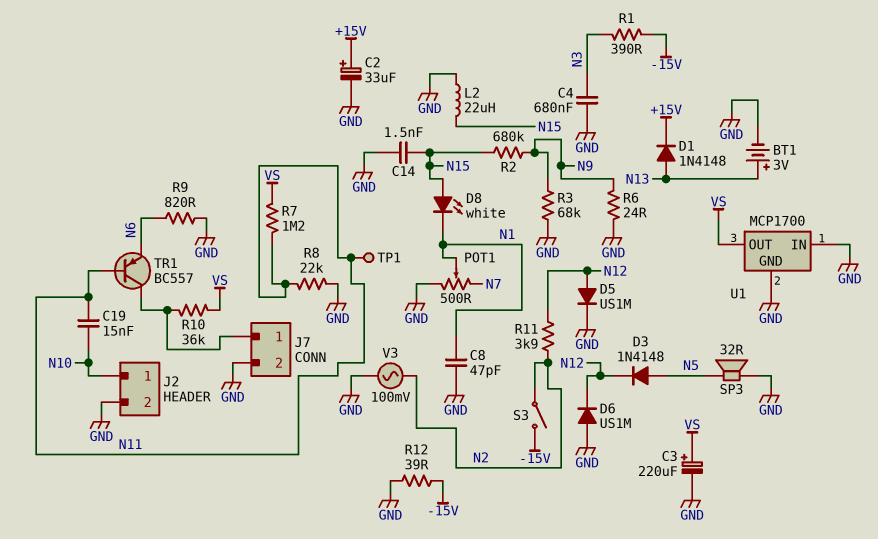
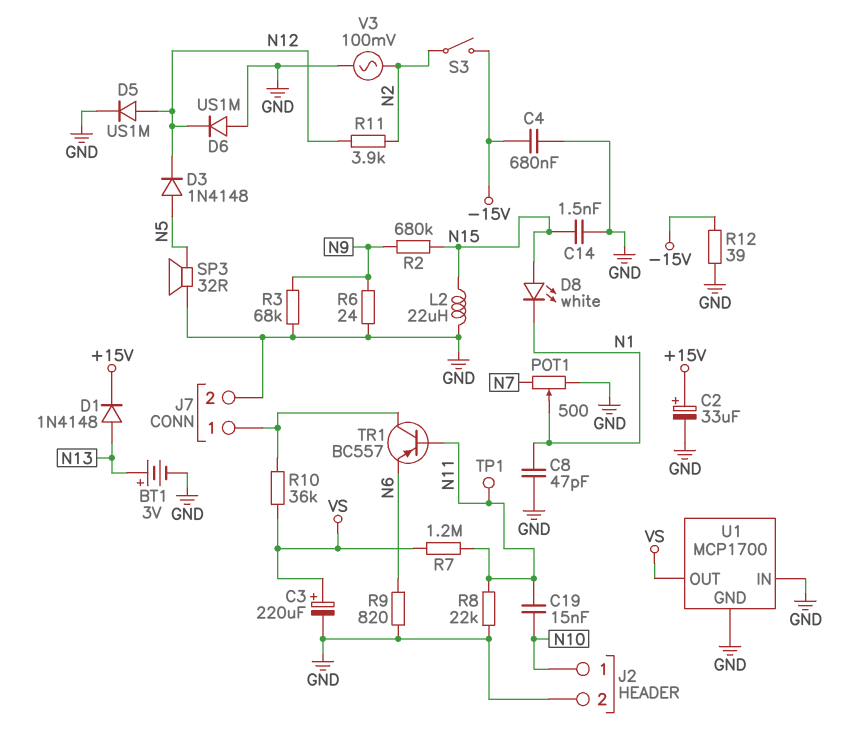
C4: 680nF (GND, N3) -> 680nF (-15V, GND)
R1: 390 (-15V, N3) -> none

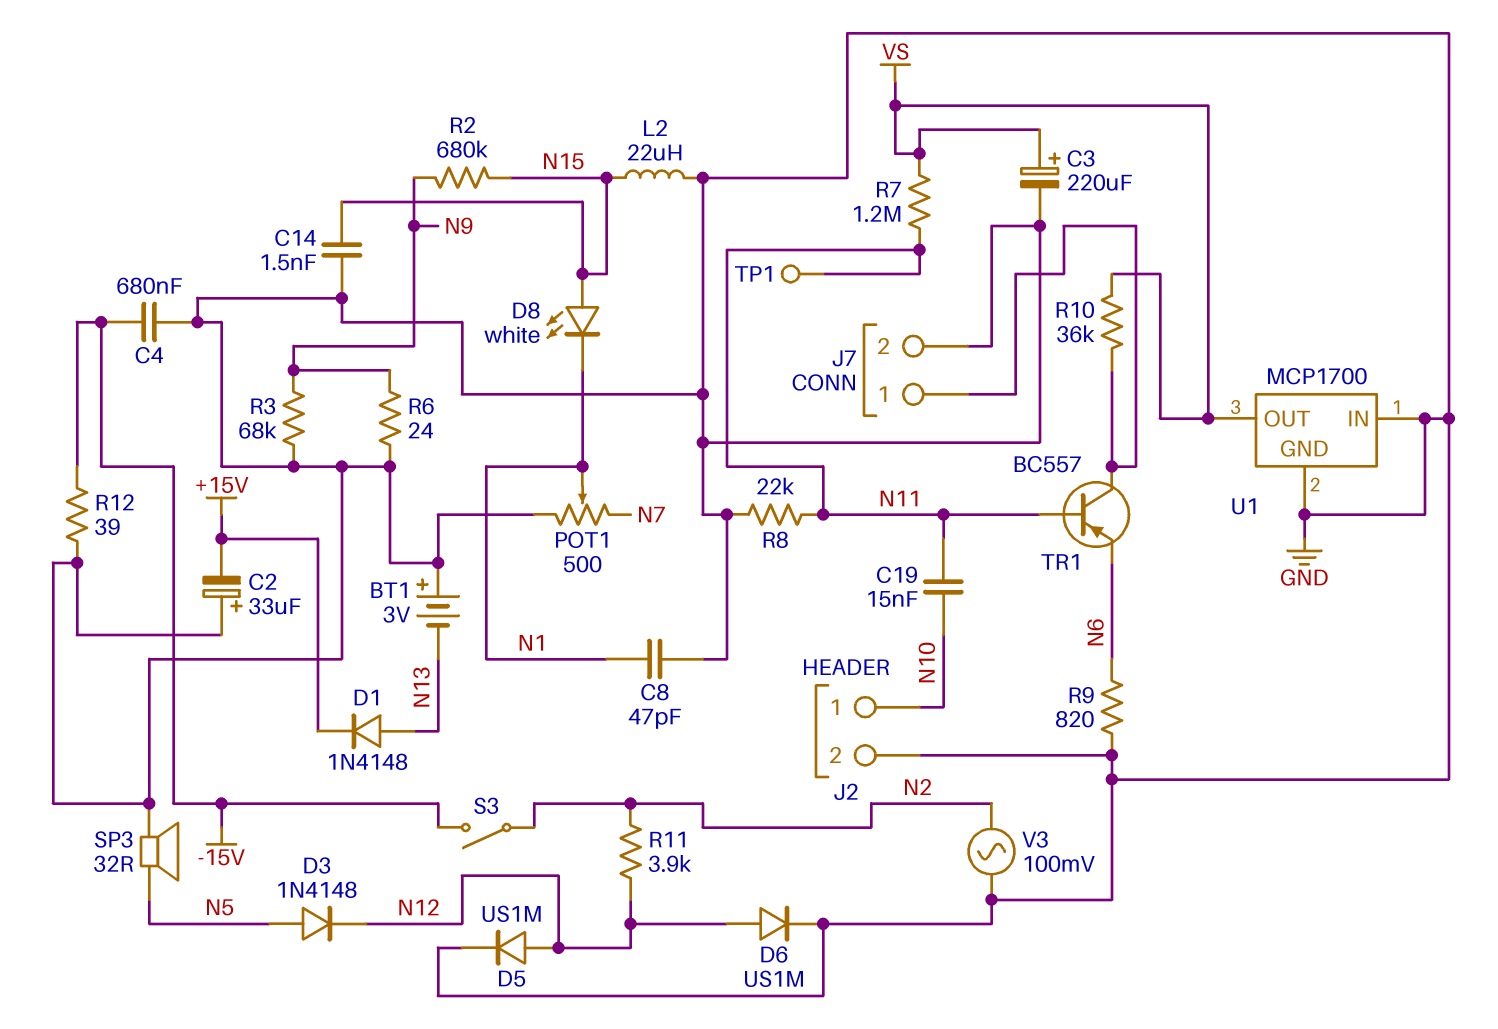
BT1: 3V (plus N13, minus GND) -> 3V (plus GND, minus N13)
C2: 33uF (plus +15V, minus GND) -> 33uF (plus GND, minus +15V)
D6: diode US1M (A GND, K N12) -> diode US1M (A N12, K GND)

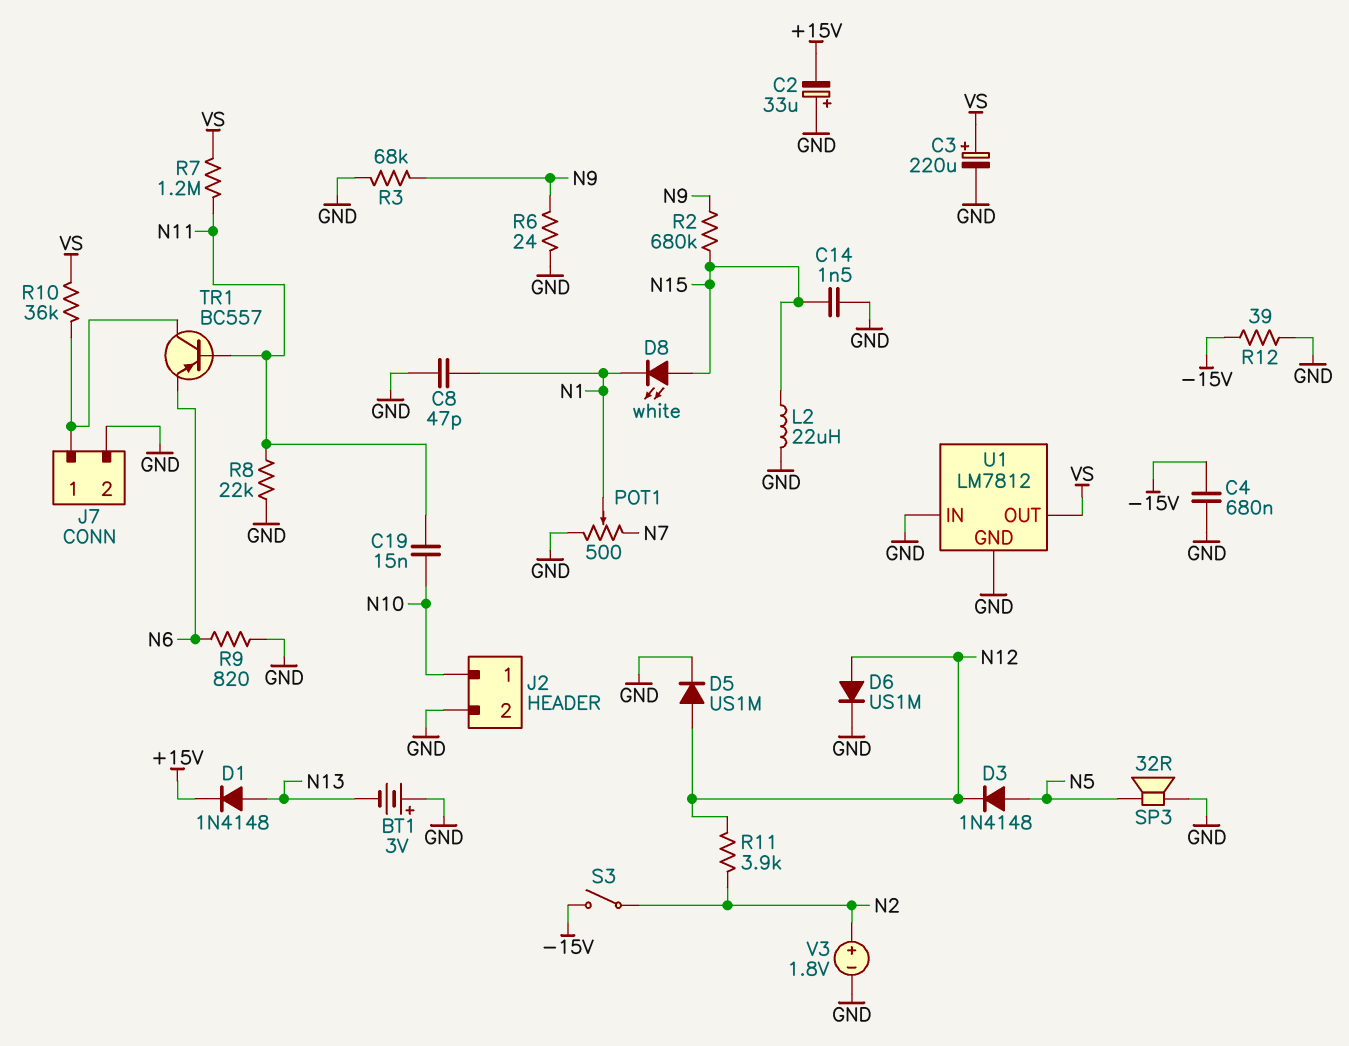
TP1: test point (N11) -> none
U1: MCP1700 -> LM7812
V3: AC 100mV (GND, N2) -> 1.8V (plus N2, minus GND)

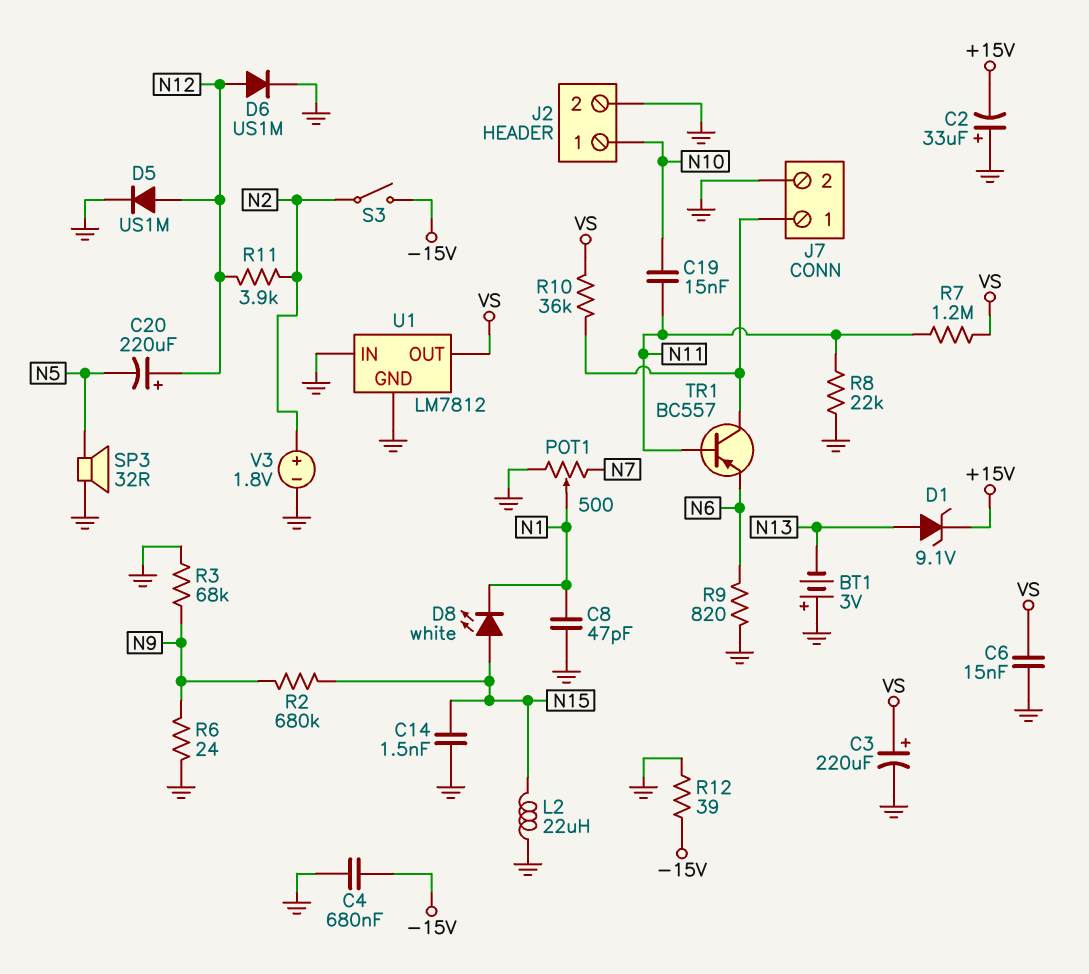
C6: none -> 15nF (GND, VS)
C20: none -> 220uF (plus N12, minus N5)
D1: diode 1N4148 (A N13, K +15V) -> zener 9.1V (A N13, K +15V)
D3: diode 1N4148 (A N5, K N12) -> none

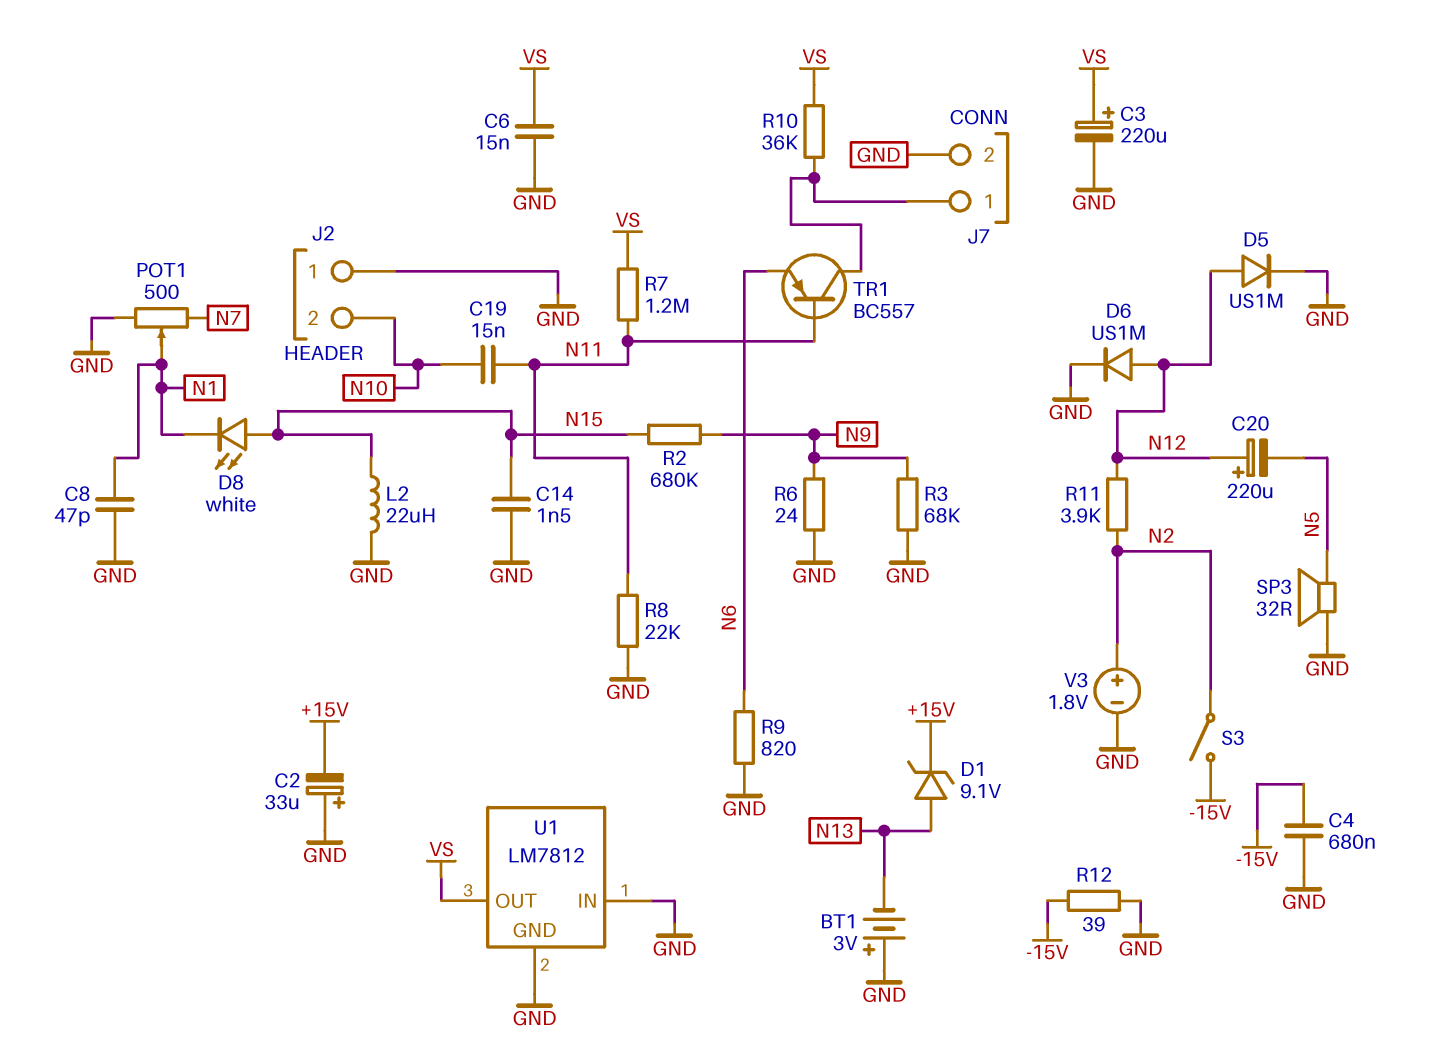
J2 pin 1: N10 -> GND
J2 pin 2: GND -> N10

